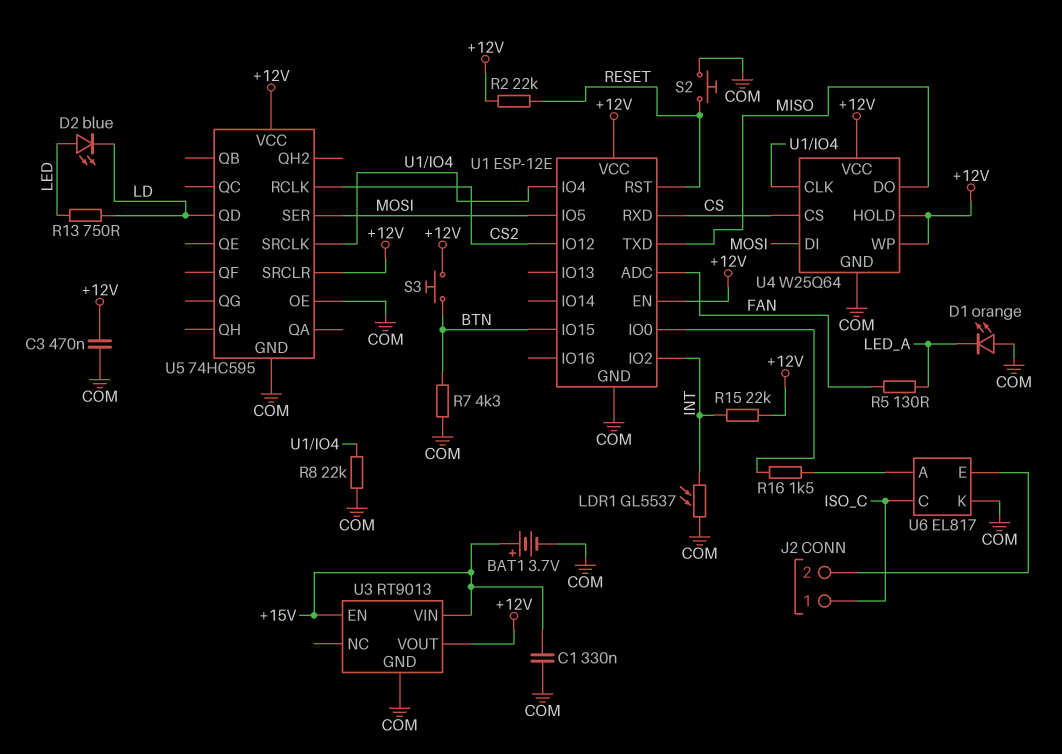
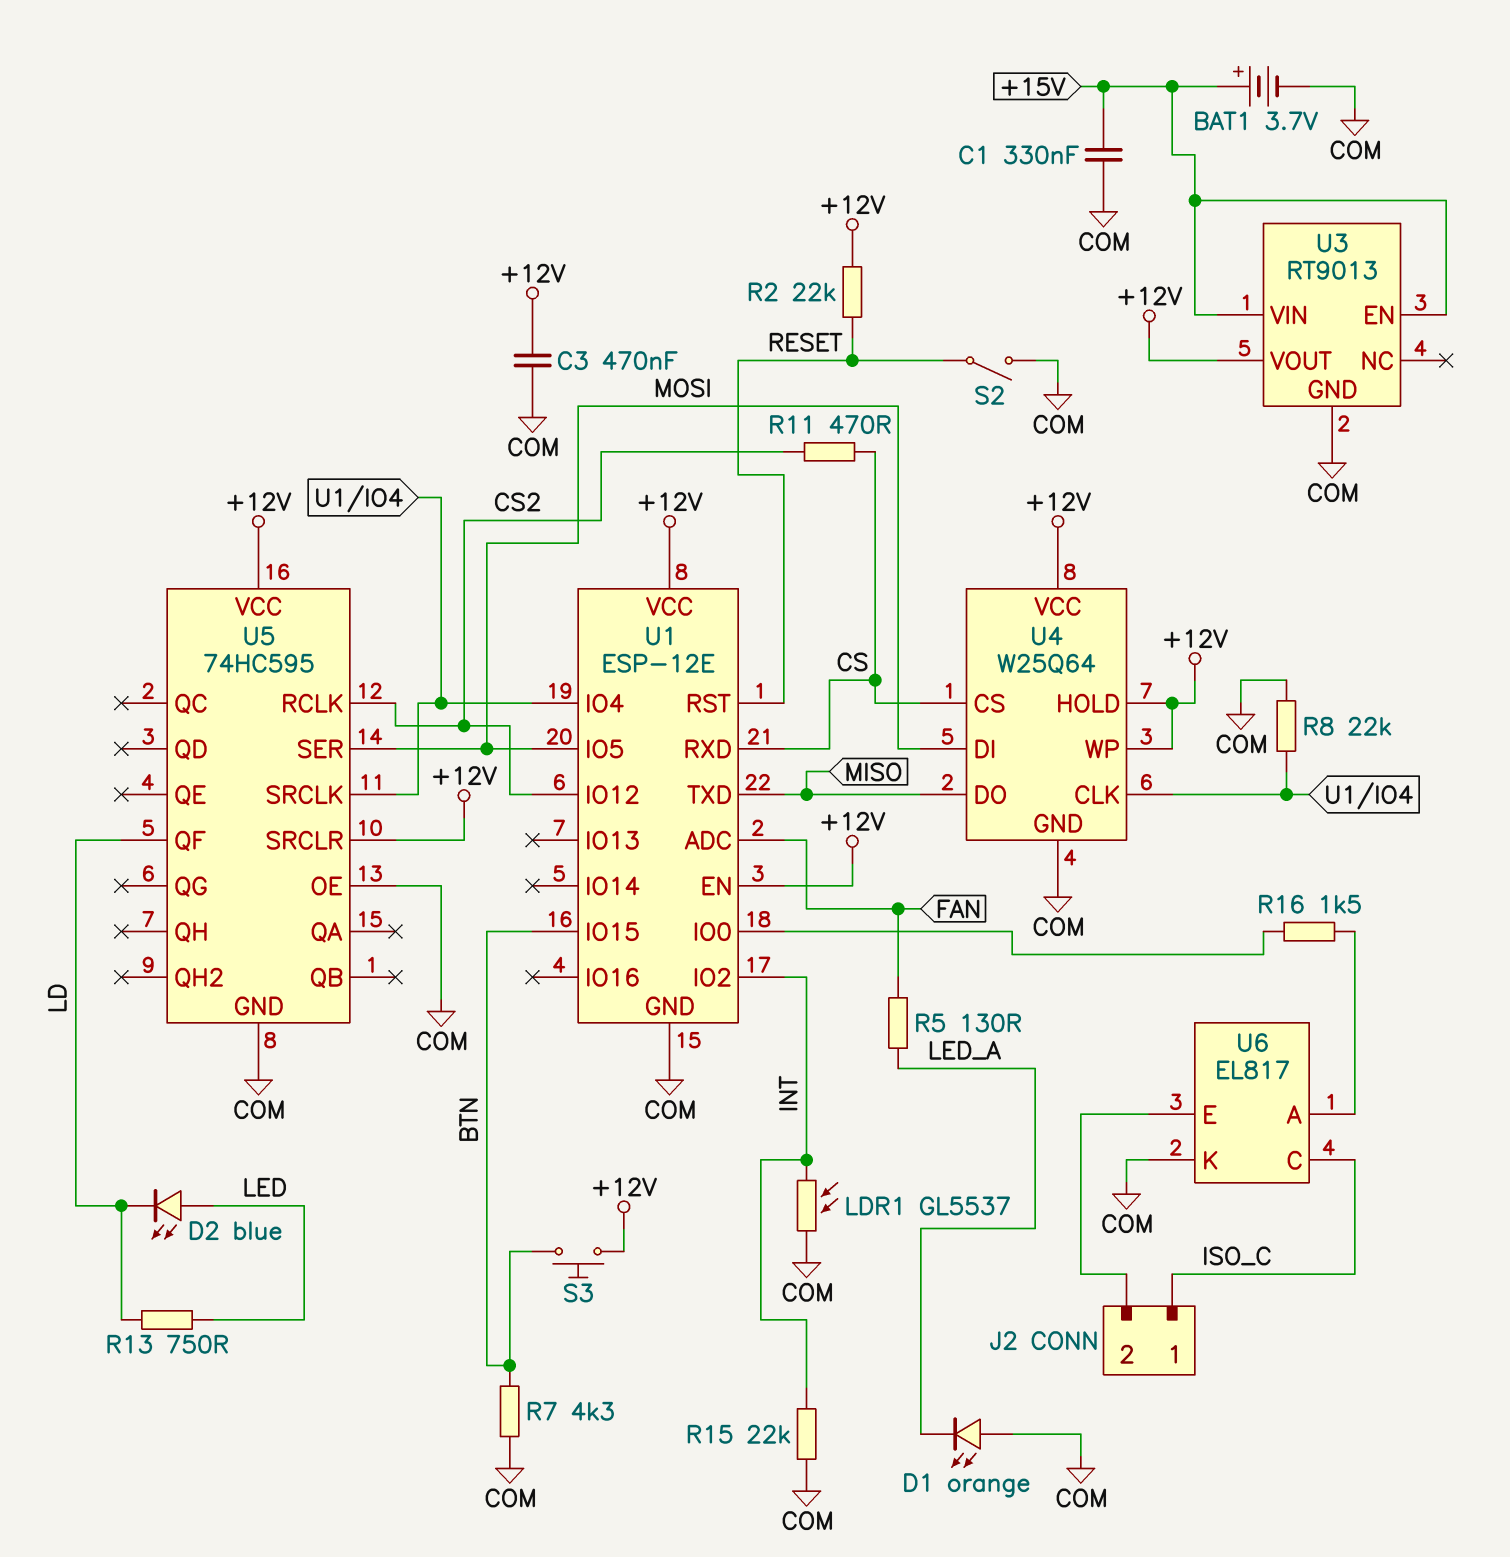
R11: none -> 470 (CS, CS2)
R15: 22k (+12V, INT) -> 22k (COM, INT)
S2: button (COM, RESET) -> switch (COM, RESET)
U5 pin QD: LD -> none
U5 pin QF: none -> LD

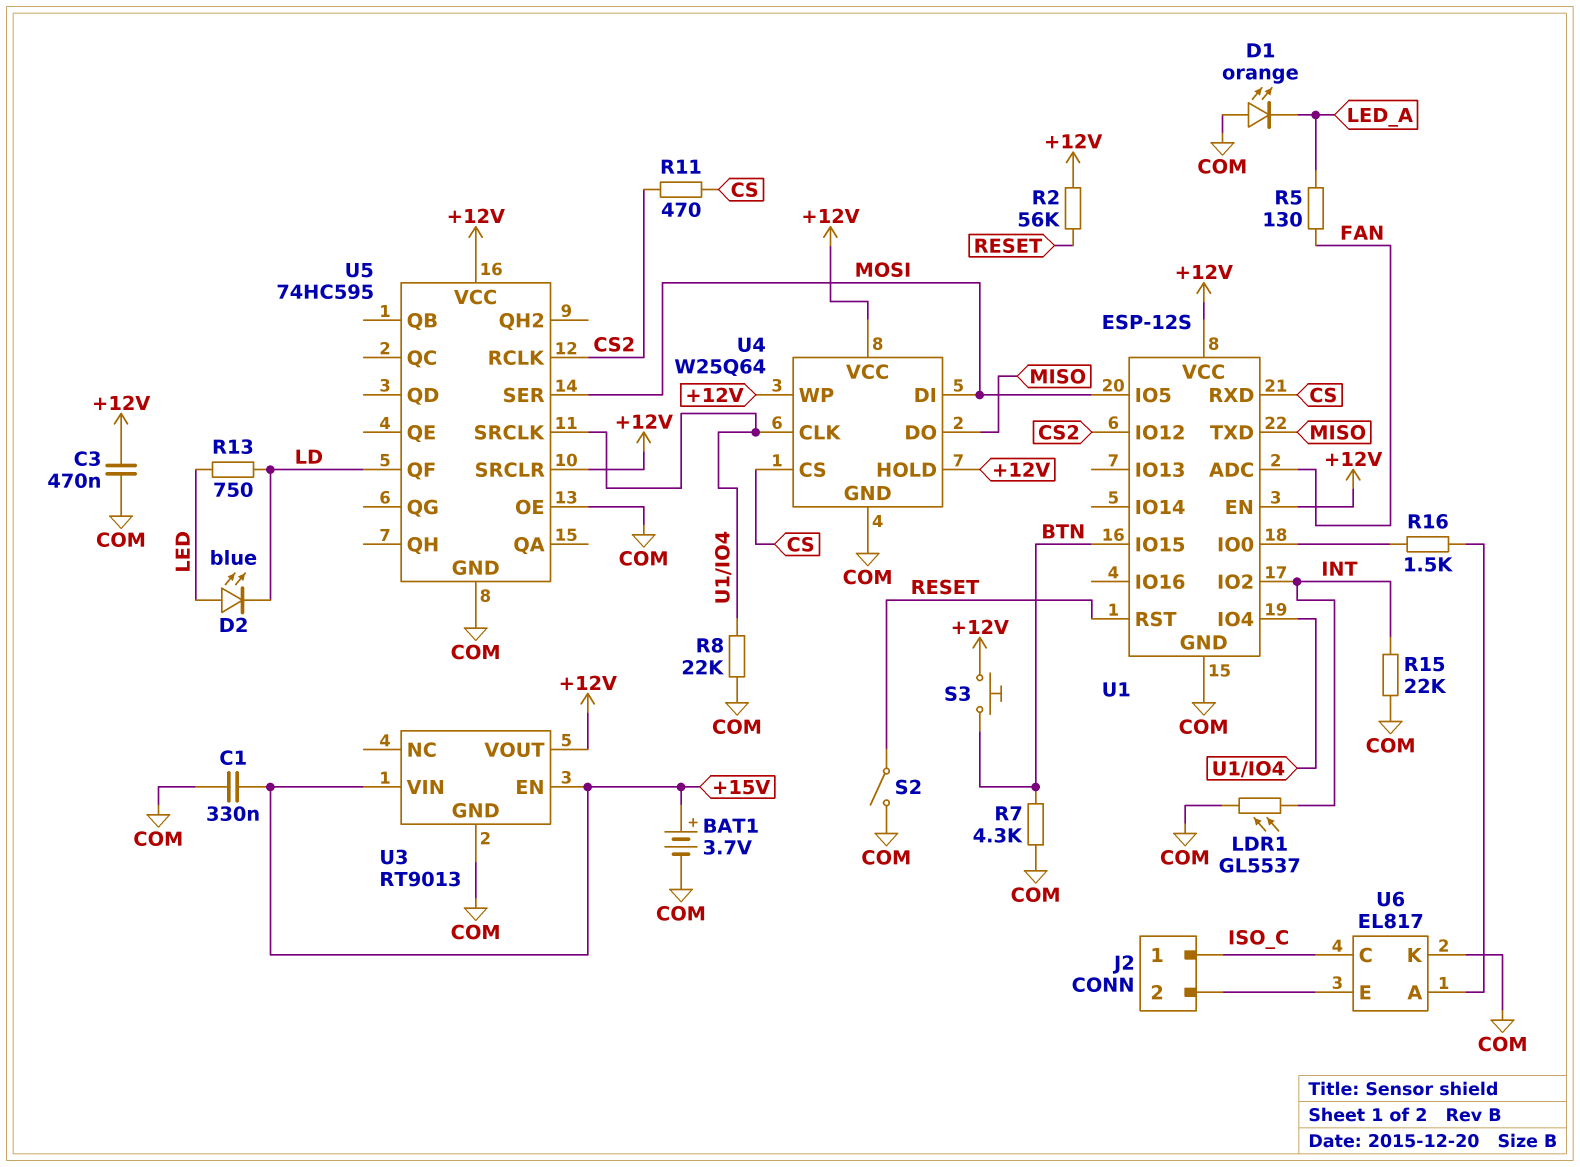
R2: 22k (+12V, RESET) -> 56k (+12V, RESET)
U1: ESP-12E -> ESP-12S

